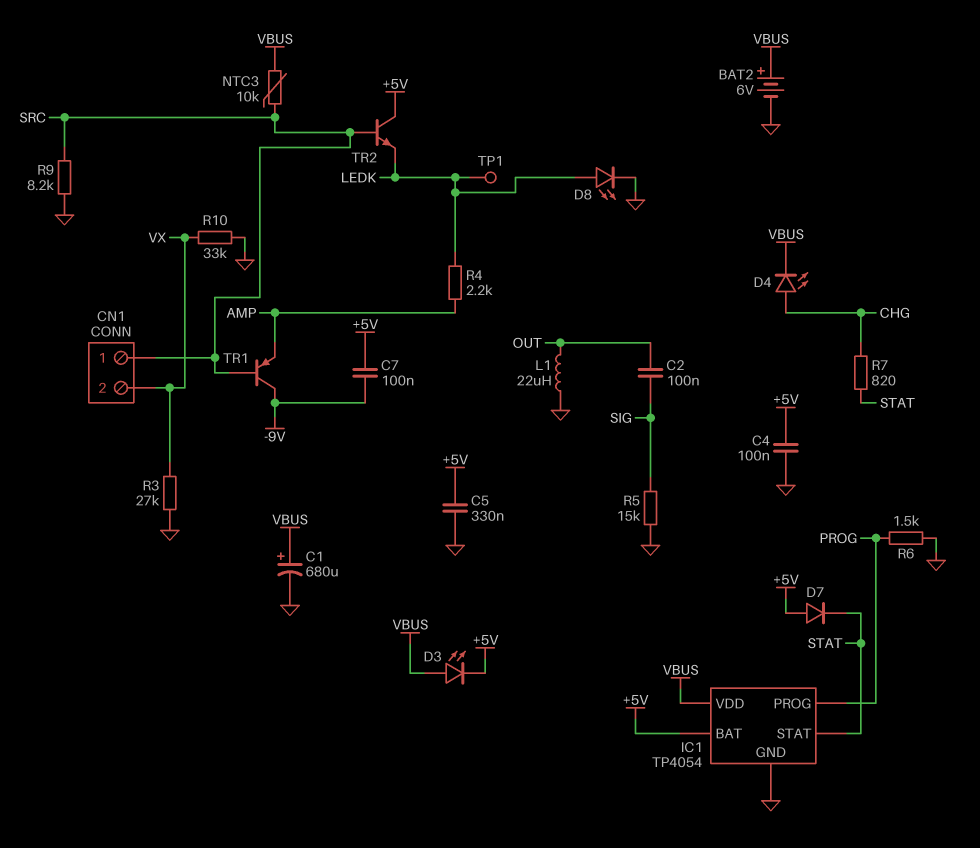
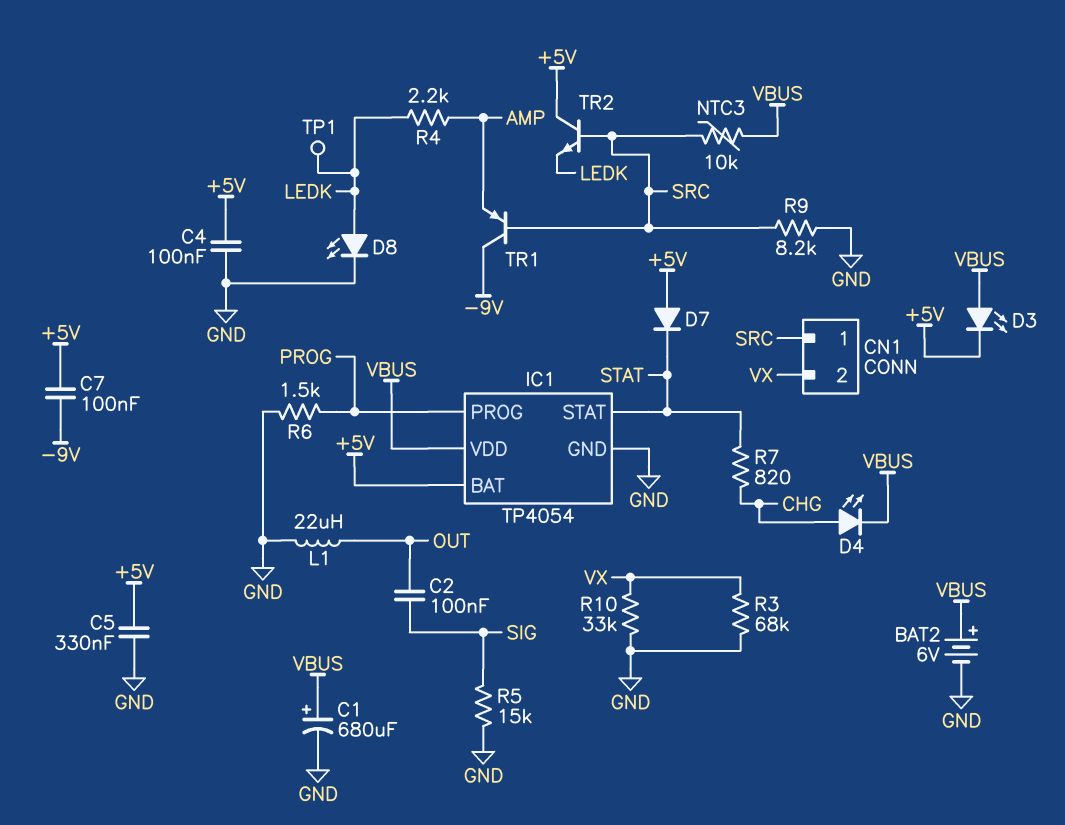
R3: 27k (GND, VX) -> 68k (GND, VX)

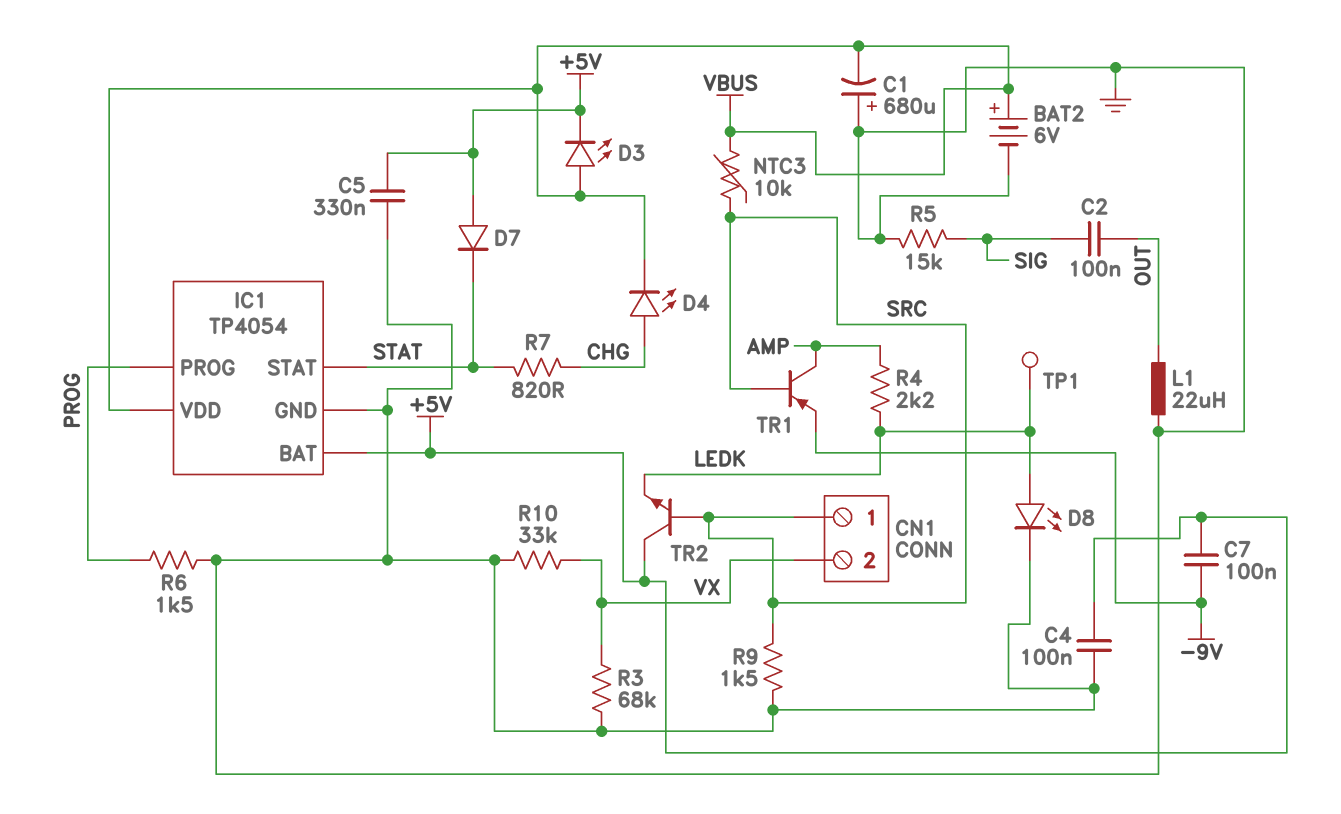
C1: 680uF (plus VBUS, minus GND) -> 680uF (plus GND, minus VBUS)
R9: 8.2k (GND, SRC) -> 1.5k (GND, SRC)
TR1: PNP (B SRC, C -9V, E AMP) -> PNP (B SRC, C AMP, E -9V)

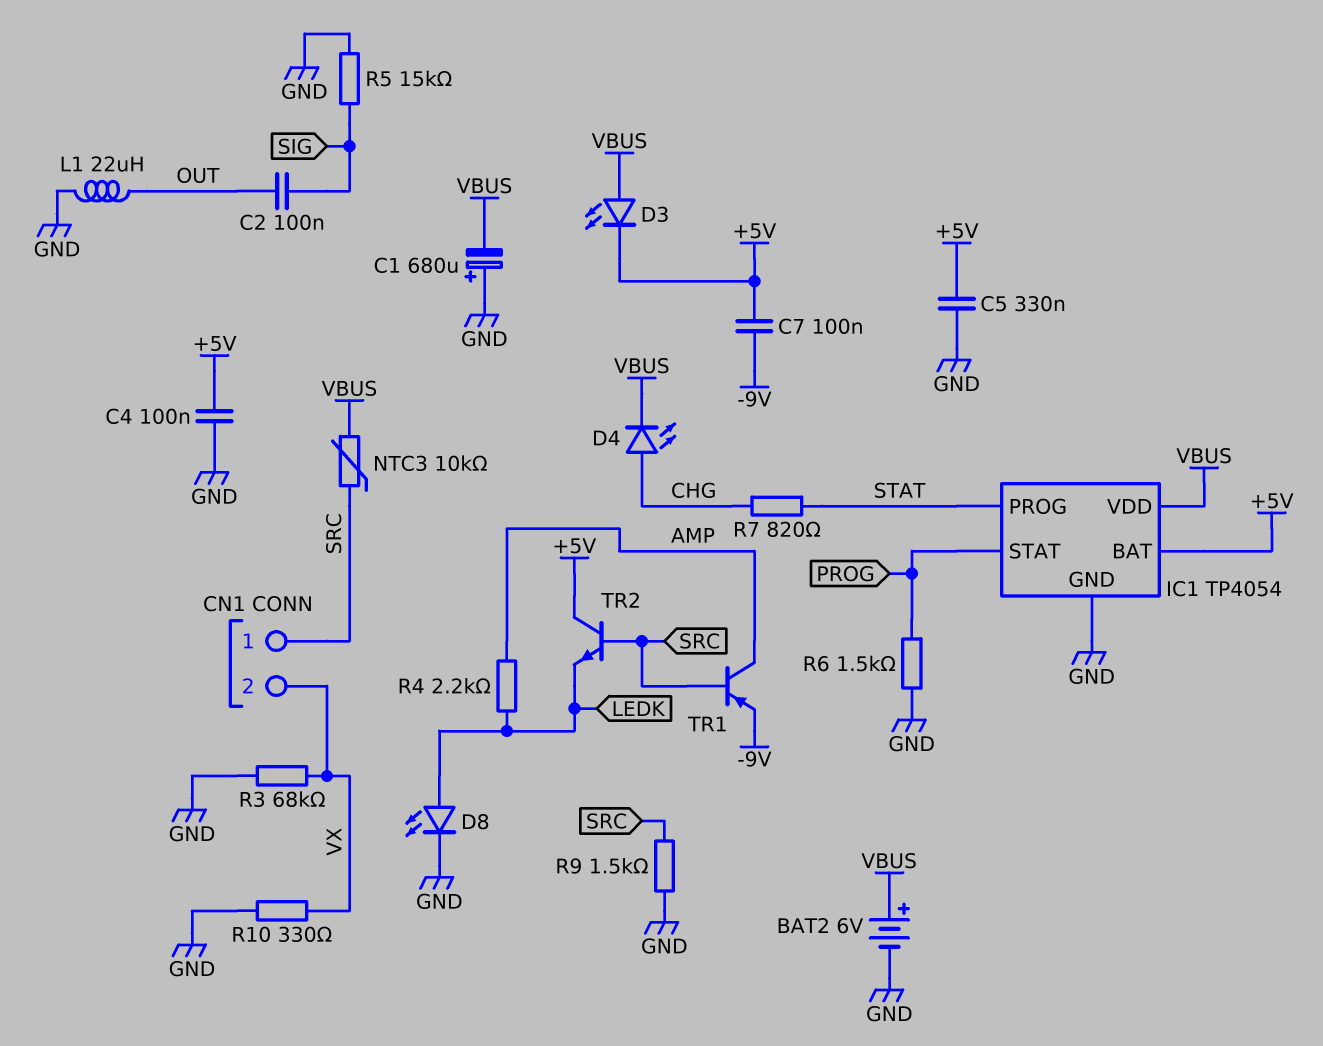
D7: diode (A +5V, K STAT) -> none
IC1 pin PROG: PROG -> STAT
IC1 pin STAT: STAT -> PROG
R10: 33k (GND, VX) -> 330 (GND, VX)
TP1: test point (LEDK) -> none

